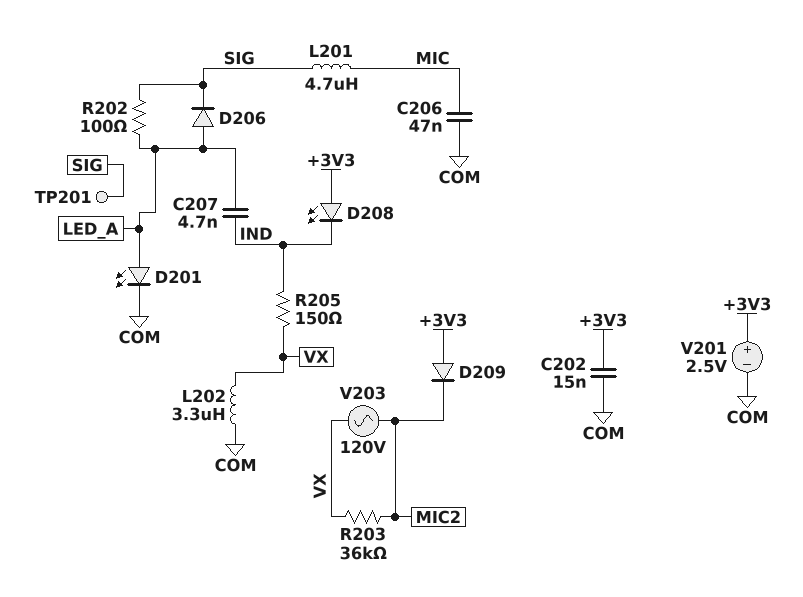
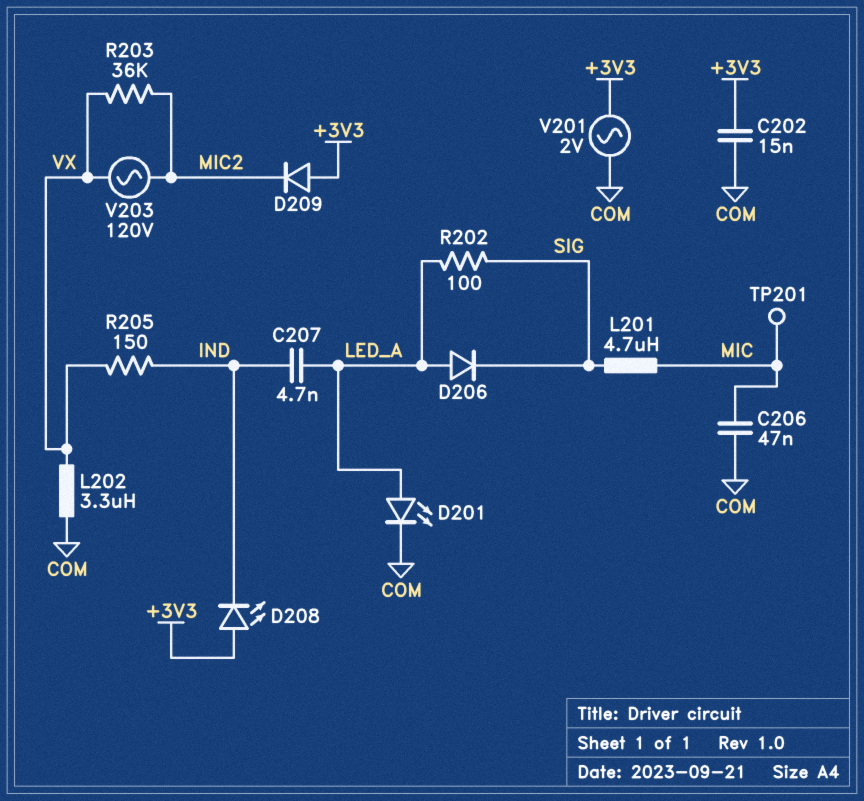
TP201: test point (SIG) -> test point (MIC)
V201: 2.5V (plus +3V3, minus COM) -> AC 2V (+3V3, COM)

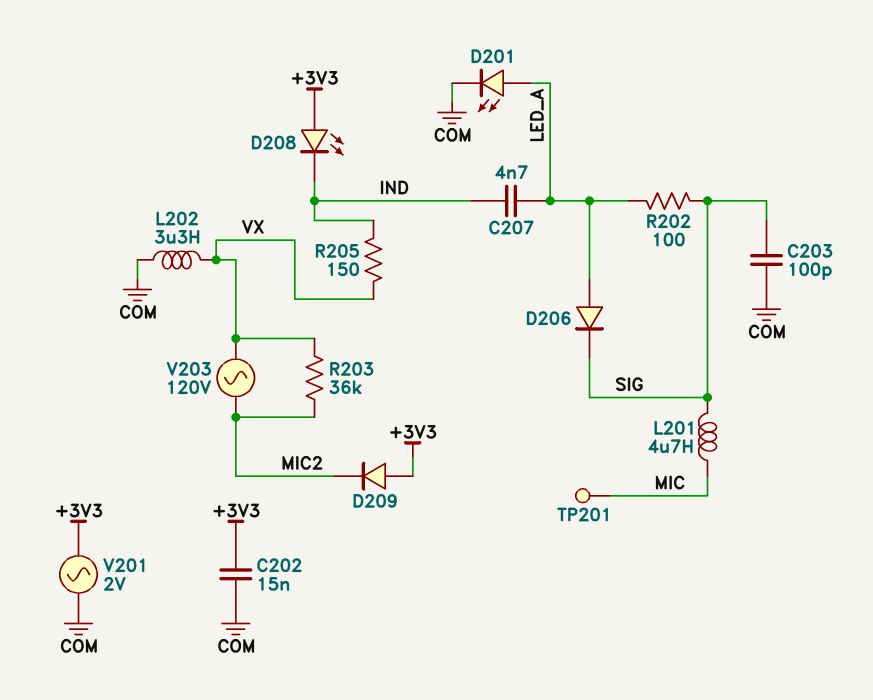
C203: none -> 100pF (COM, SIG)
C206: 47nF (COM, MIC) -> none

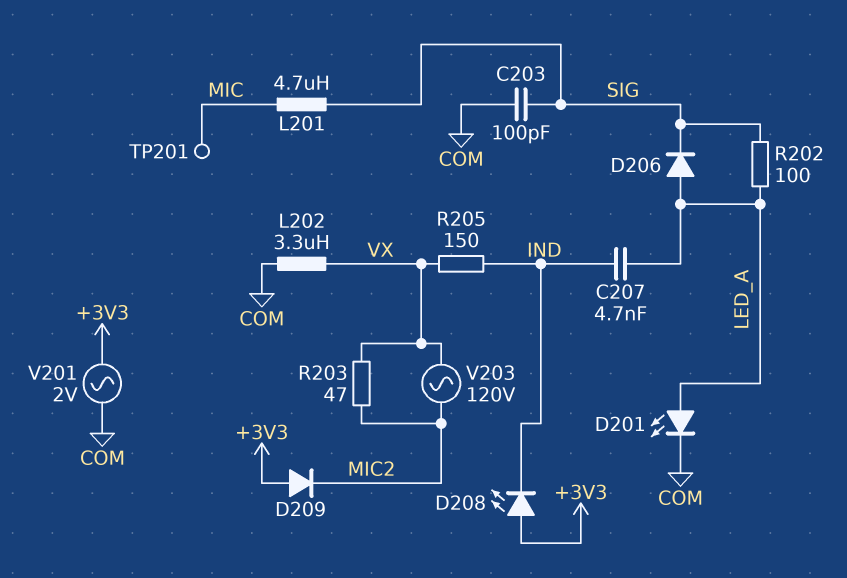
C202: 15nF (+3V3, COM) -> none
R203: 36k (MIC2, VX) -> 47 (MIC2, VX)

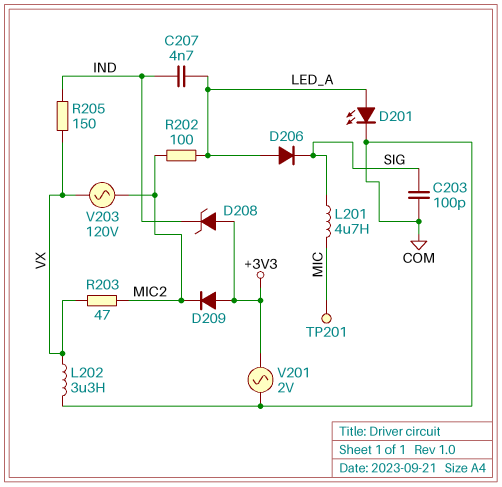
D208: LED (A +3V3, K IND) -> zener (A +3V3, K IND)
R202: 100 (LED_A, SIG) -> 100 (LED_A, MIC2)

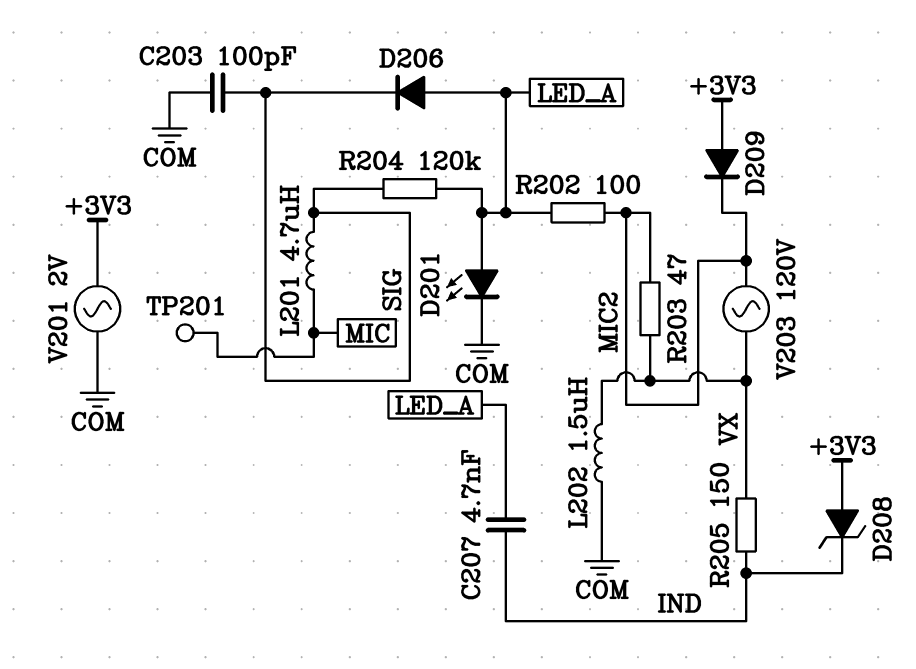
L202: 3.3uH (COM, VX) -> 1.5uH (COM, VX)
R204: none -> 120k (LED_A, SIG)

